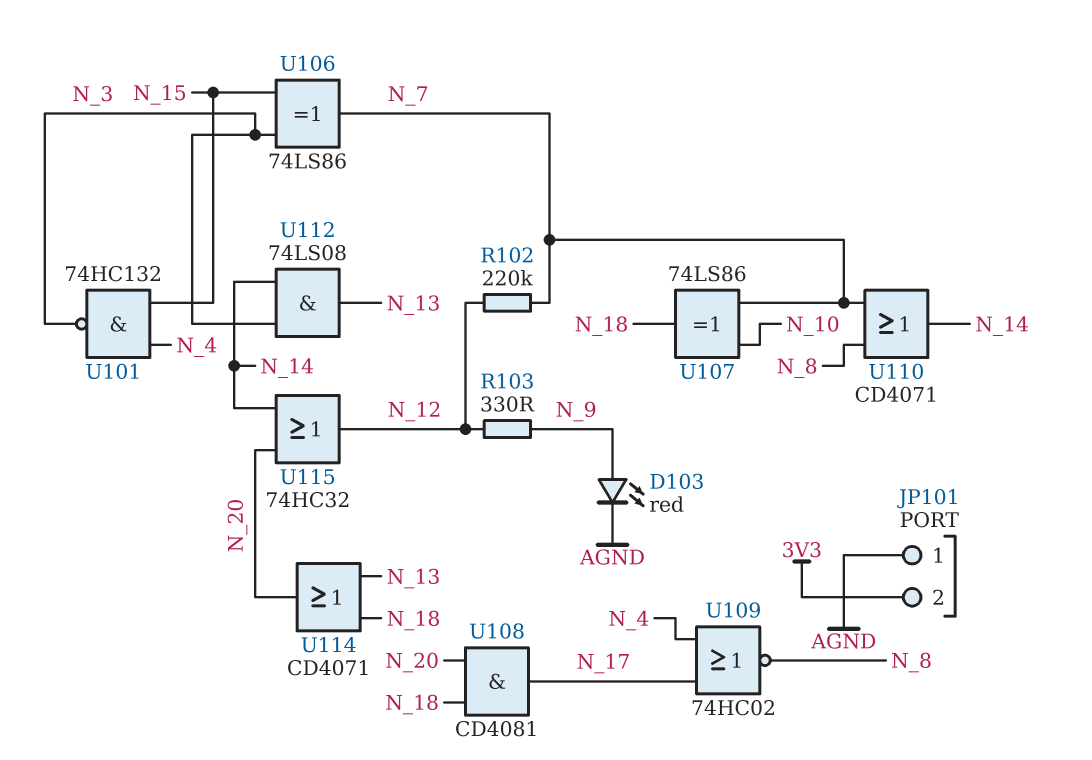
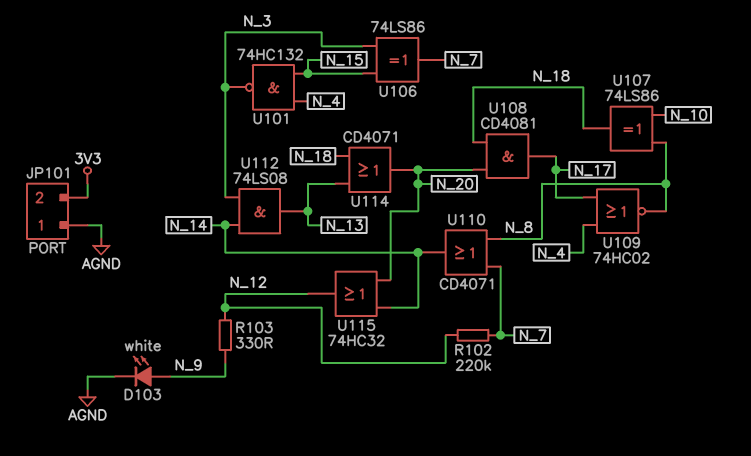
D103: LED red (A N_9, K AGND) -> LED white (A N_9, K AGND)
U107: XOR 74LS86 (in N_7, in N_10, out N_18) -> XOR 74LS86 (in N_8, in N_10, out N_18)

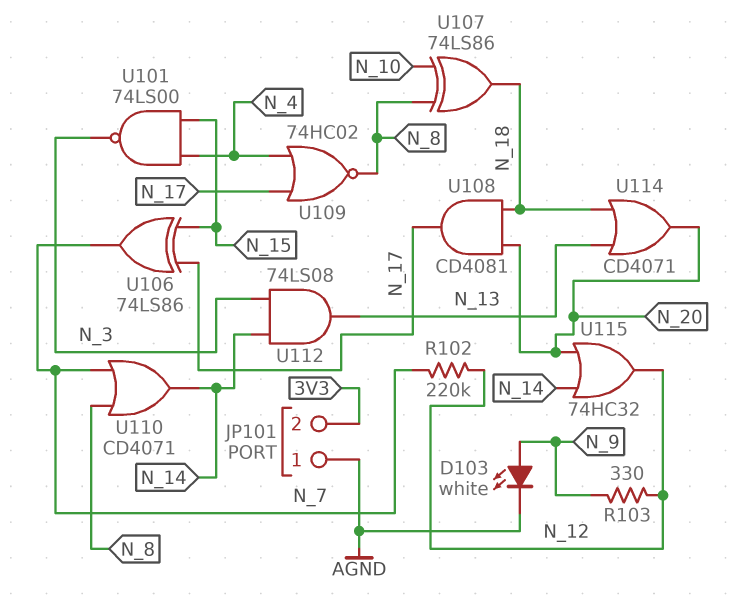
U101: NAND 74HC132 (in N_4, in N_15, out N_3) -> NAND 74LS00 (in N_4, in N_15, out N_3)
U106: XOR 74LS86 (in N_3, in N_15, out N_7) -> XOR 74LS86 (in N_15, in N_17, out N_7)

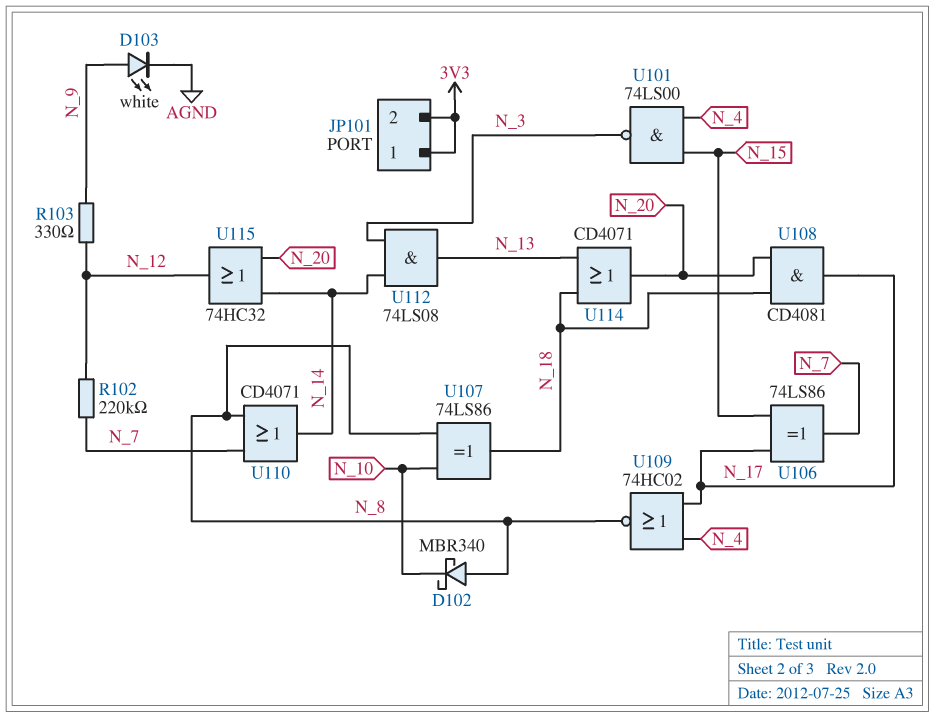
D102: none -> schottky MBR340 (A N_8, K N_10)
JP101 pin 1: AGND -> 3V3

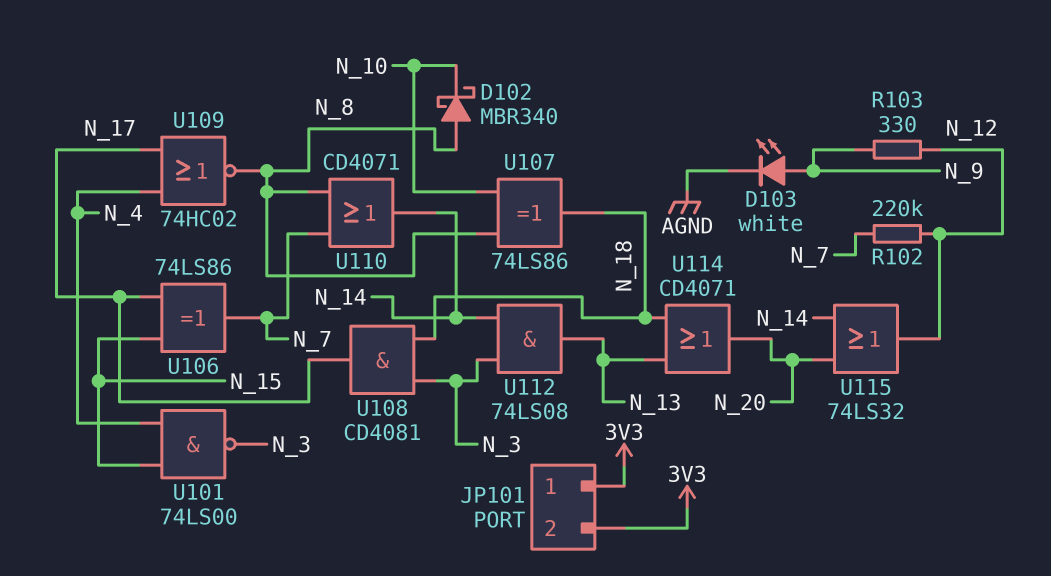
U108: AND CD4081 (in N_18, in N_20, out N_17) -> AND CD4081 (in N_3, in N_18, out N_17)
U115: OR 74HC32 (in N_14, in N_20, out N_12) -> OR 74LS32 (in N_14, in N_20, out N_12)

